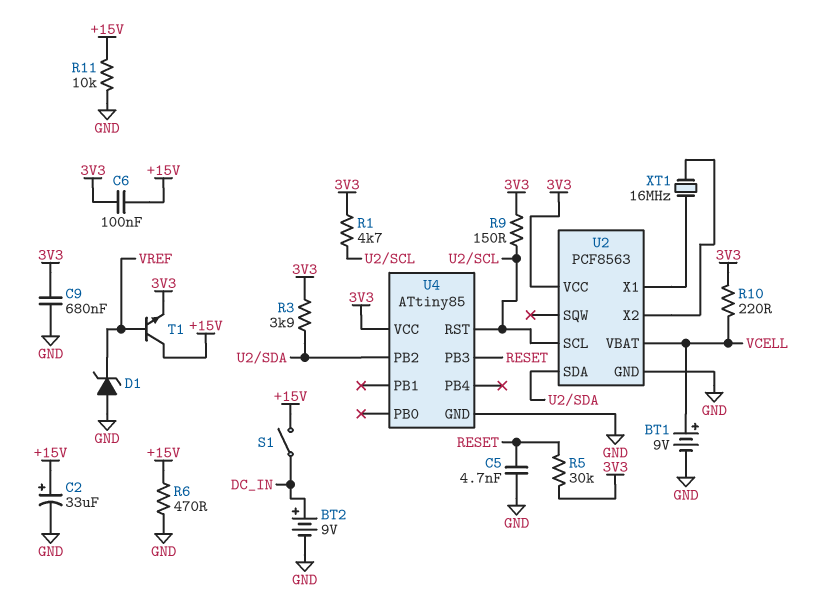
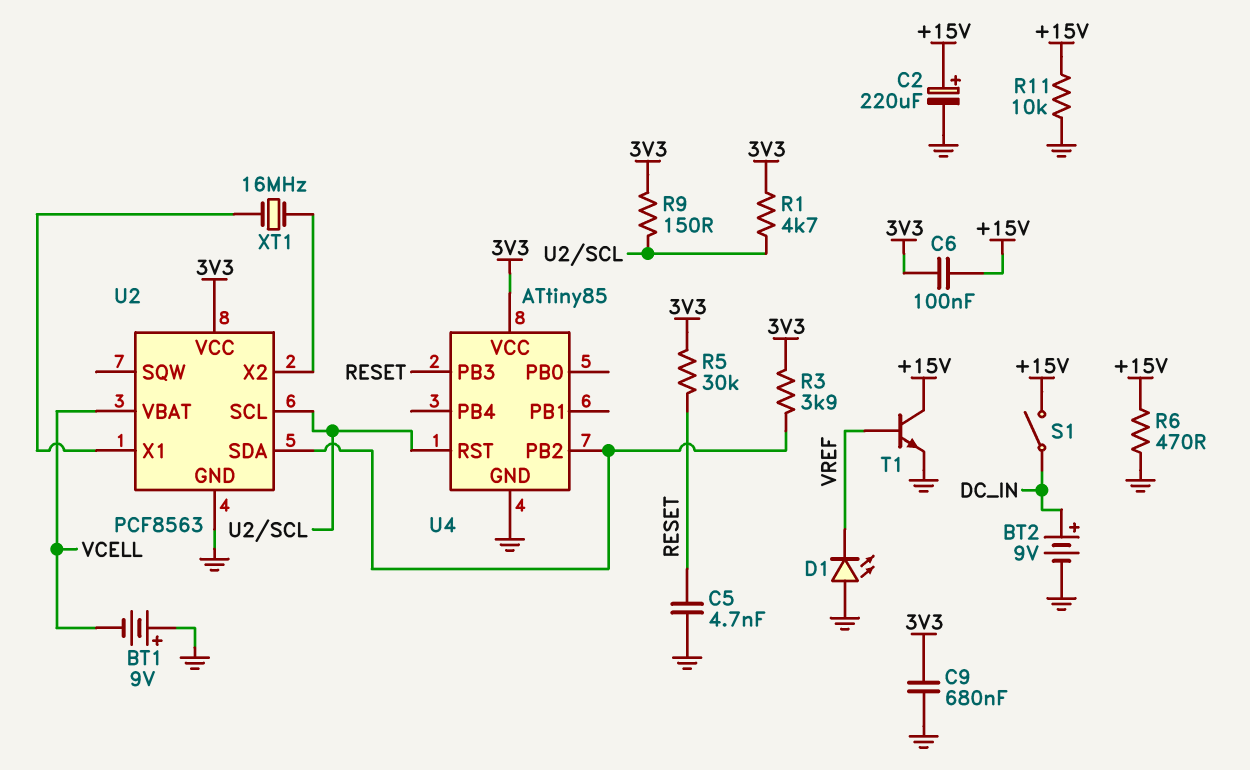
BT1: 9V (plus VCELL, minus GND) -> 9V (plus GND, minus VCELL)
C2: 33uF (plus +15V, minus GND) -> 220uF (plus +15V, minus GND)
D1: zener (A GND, K VREF) -> LED (A GND, K VREF)
R10: 220 (3V3, VCELL) -> none
T1: NPN (B VREF, C +15V, E 3V3) -> NPN (B VREF, C +15V, E GND)

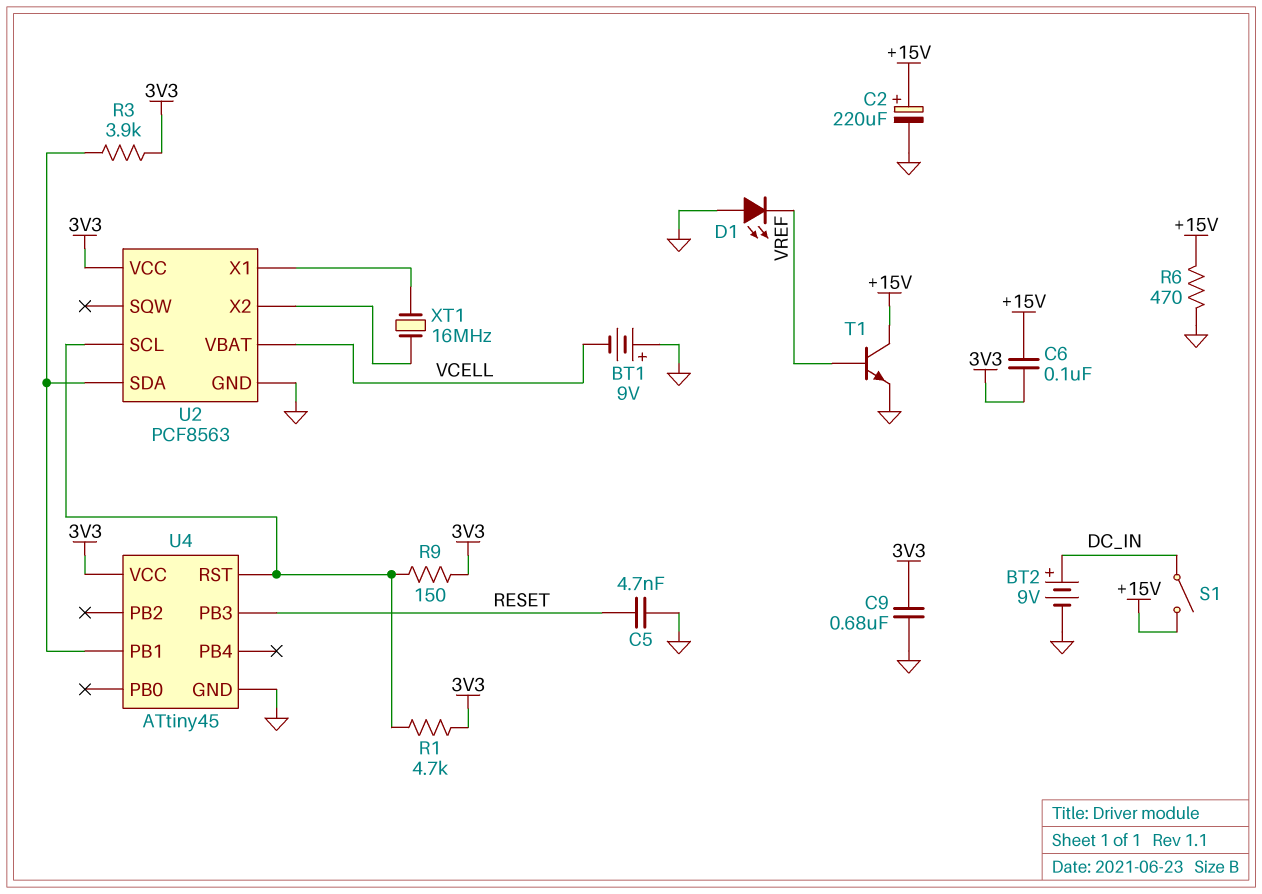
R5: 30k (3V3, RESET) -> none
R11: 10k (+15V, GND) -> none
U4: ATtiny85 -> ATtiny45
U4 pin PB1: none -> U2/SDA
U4 pin PB2: U2/SDA -> none

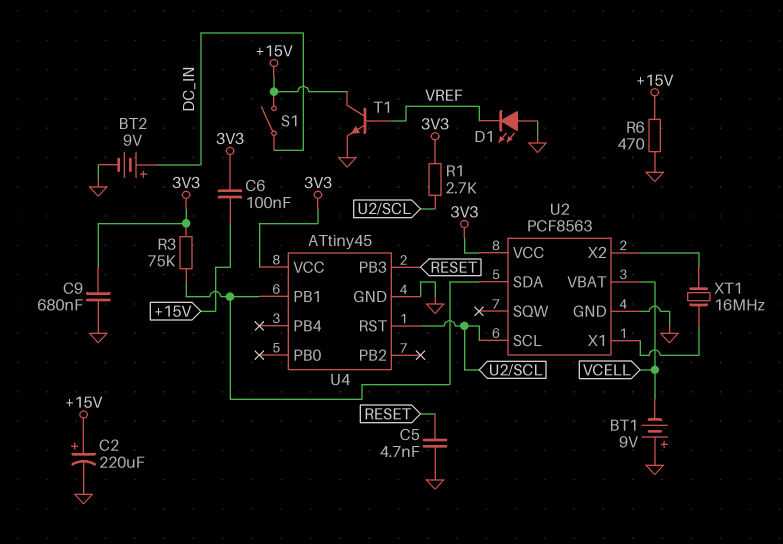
R1: 4.7k (3V3, U2/SCL) -> 2.7k (3V3, U2/SCL)
R3: 3.9k (3V3, U2/SDA) -> 75k (3V3, U2/SDA)
R9: 150 (3V3, U2/SCL) -> none

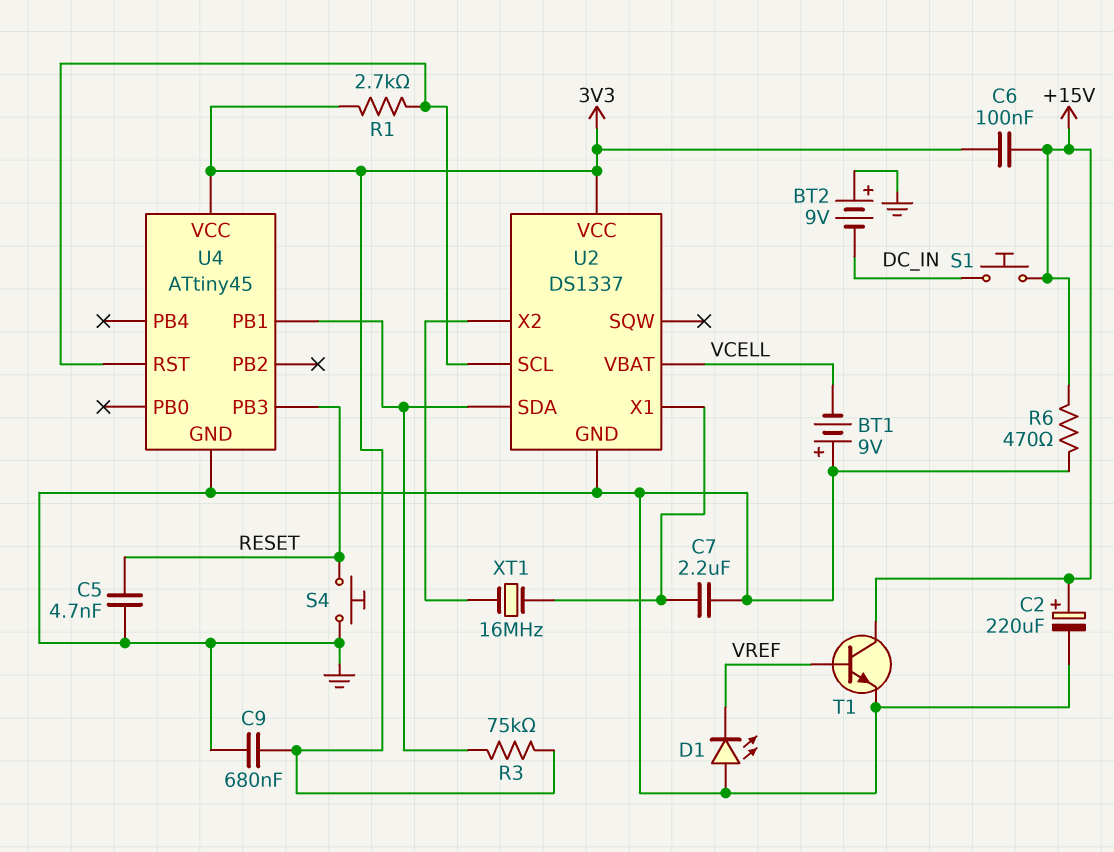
BT2: 9V (plus DC_IN, minus GND) -> 9V (plus GND, minus DC_IN)
C7: none -> 2.2uF (GND, U2/X1)
S1: switch (+15V, DC_IN) -> button (+15V, DC_IN)
S4: none -> button (GND, RESET)
U2: PCF8563 -> DS1337

